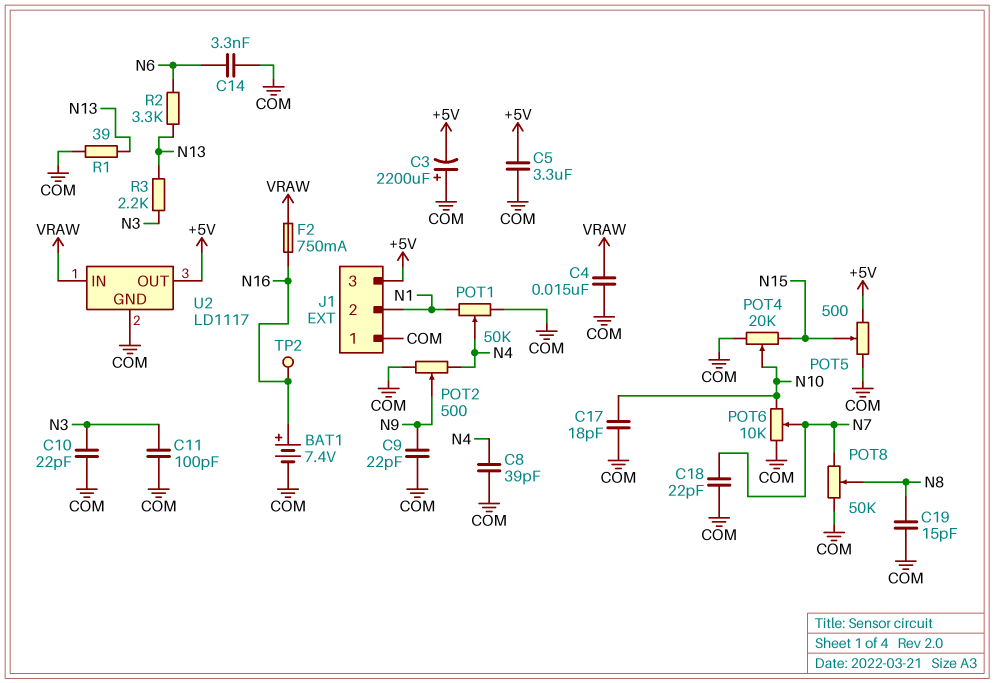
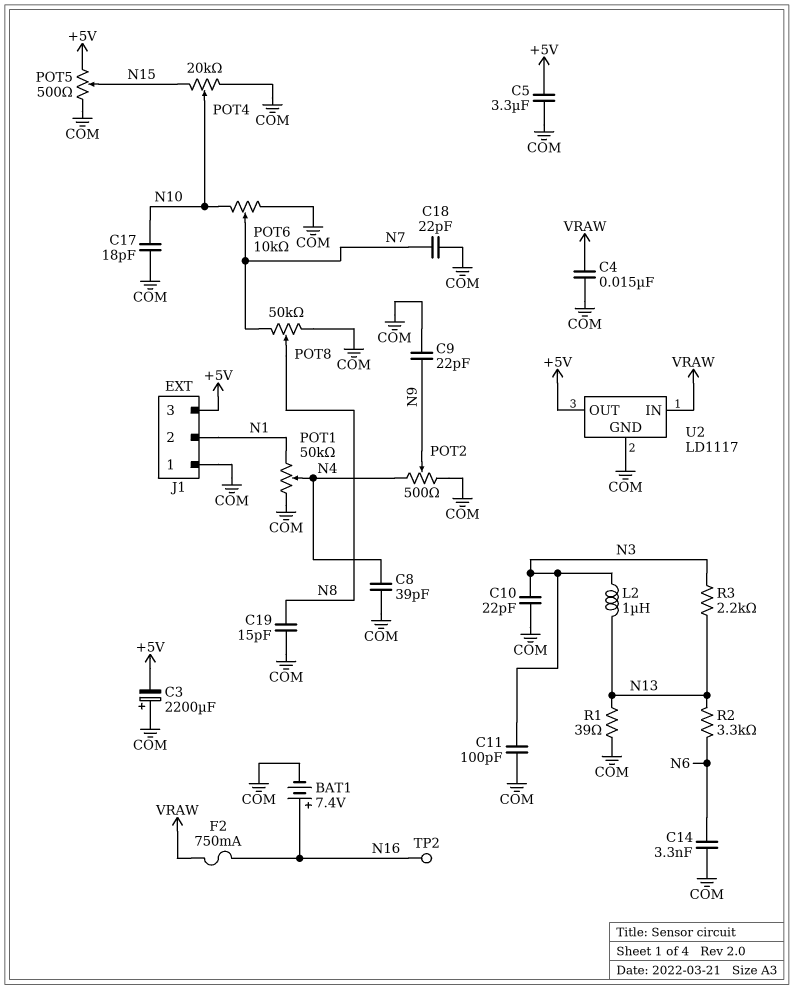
L2: none -> 1uH (N3, N13)

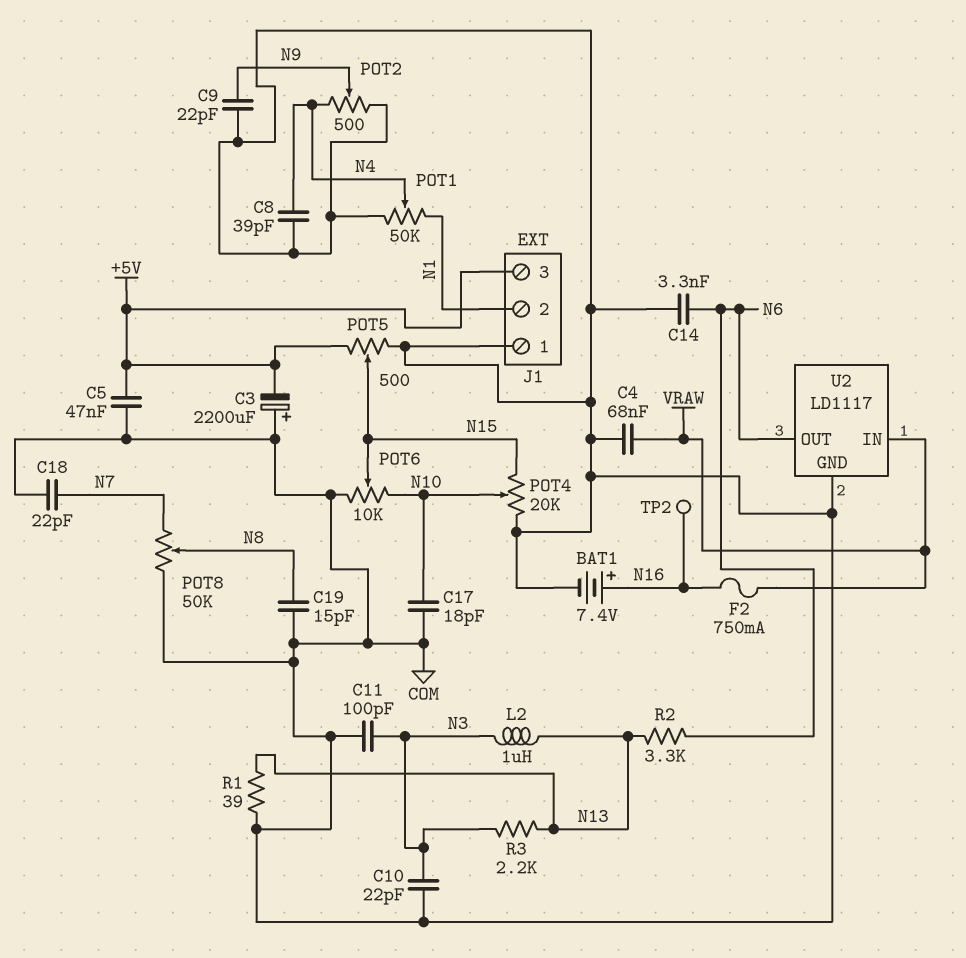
C4: 15nF (COM, VRAW) -> 68nF (COM, VRAW)
C5: 3.3uF (+5V, COM) -> 47nF (+5V, COM)
POT6: 10k (COM, N10, wiper N7) -> 10k (COM, N10, wiper N15)
U2 pin OUT: +5V -> N6

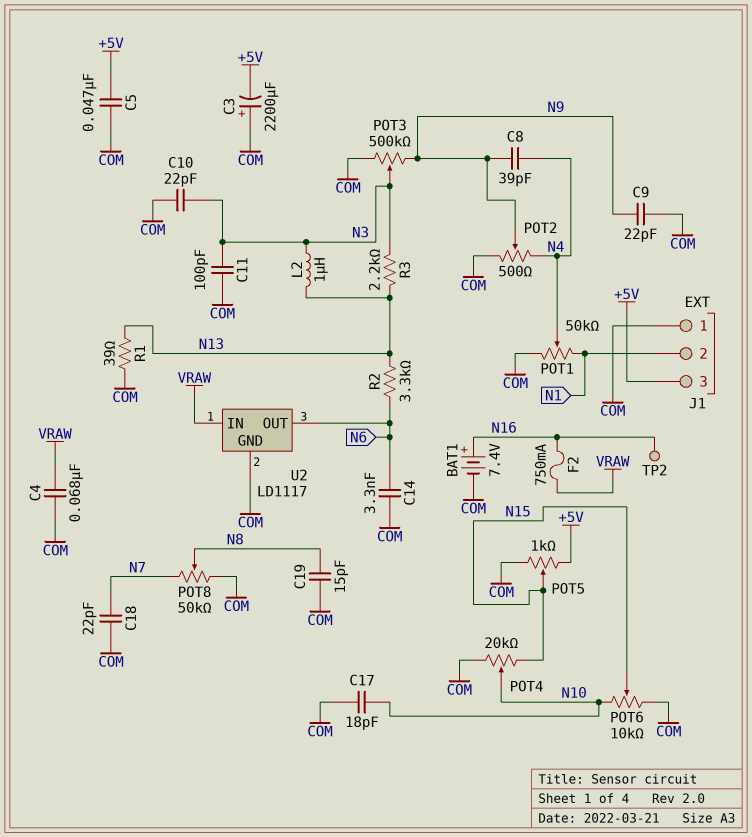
C8: 39pF (COM, N4) -> 39pF (N4, N9)
POT3: none -> 500k (COM, N9, wiper N3)
POT5: 500 (+5V, COM, wiper N15) -> 1k (+5V, COM, wiper N15)

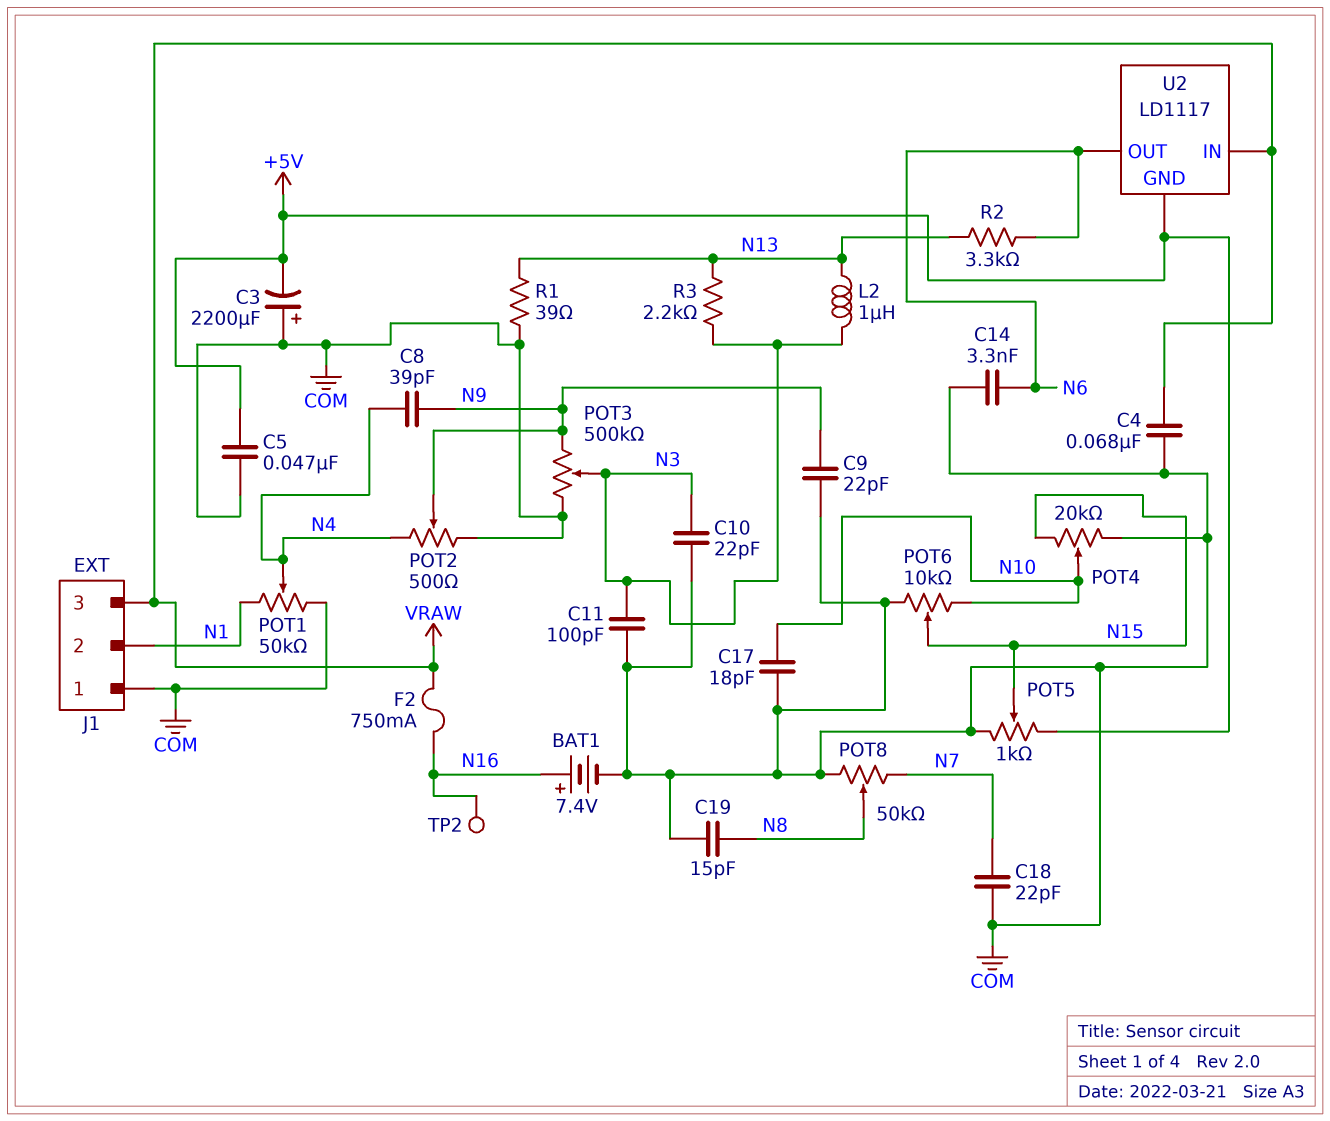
J1 pin 3: +5V -> VRAW
U2 pin GND: COM -> +5V

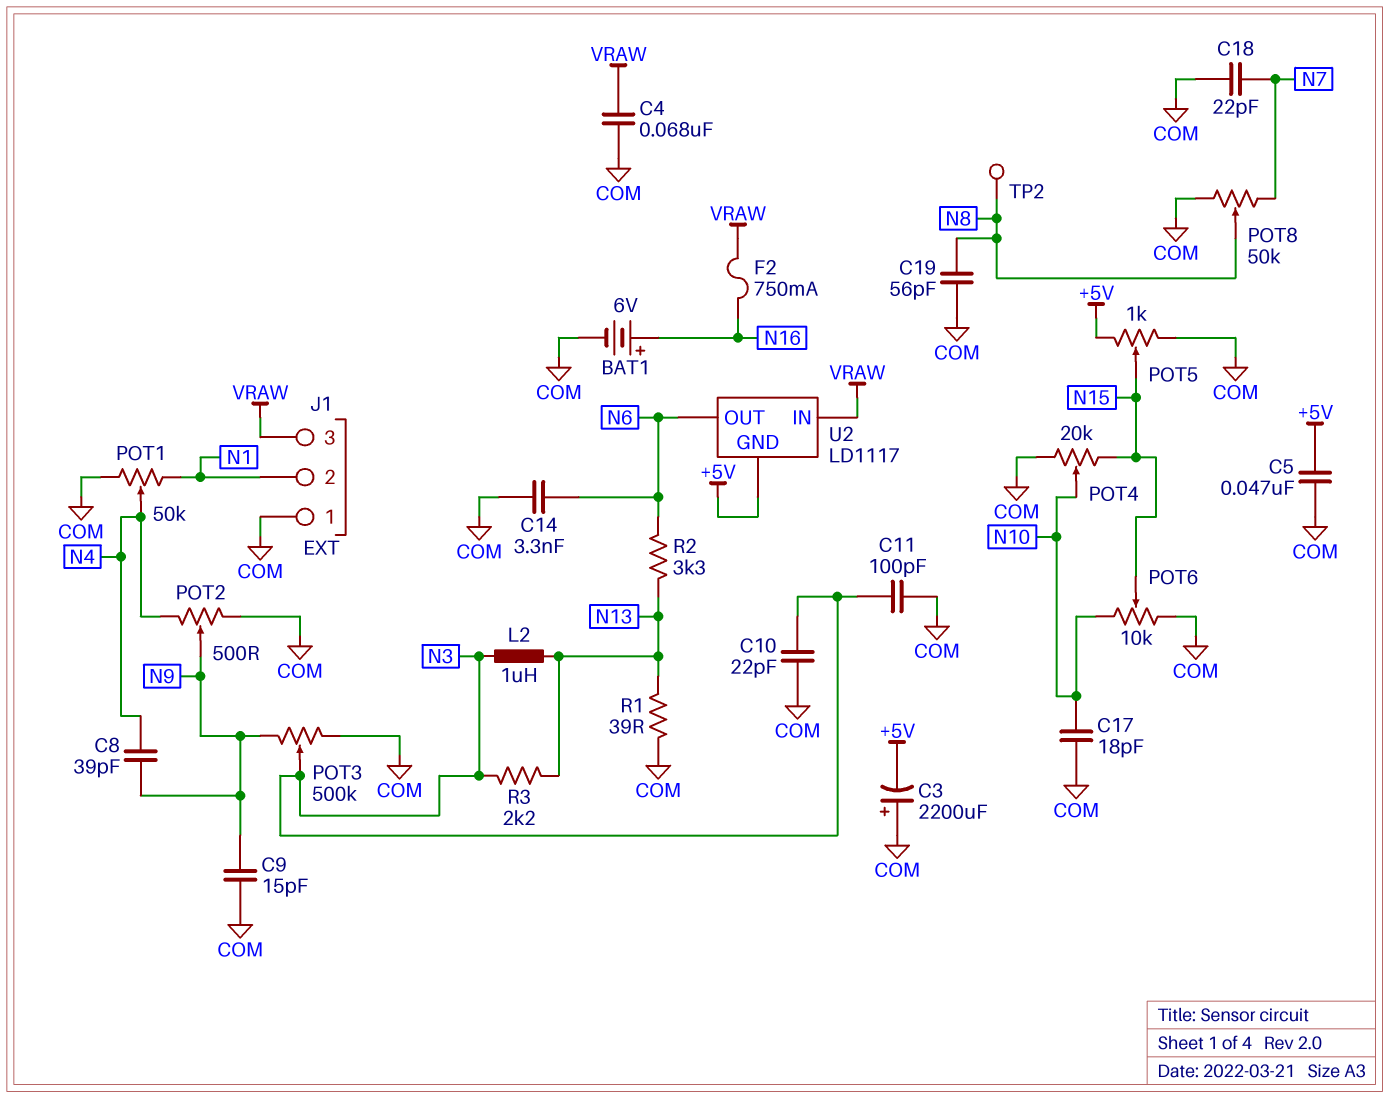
BAT1: 7.4V (plus N16, minus COM) -> 6V (plus N16, minus COM)
C9: 22pF (COM, N9) -> 15pF (COM, N9)
C19: 15pF (COM, N8) -> 56pF (COM, N8)
TP2: test point (N16) -> test point (N8)

